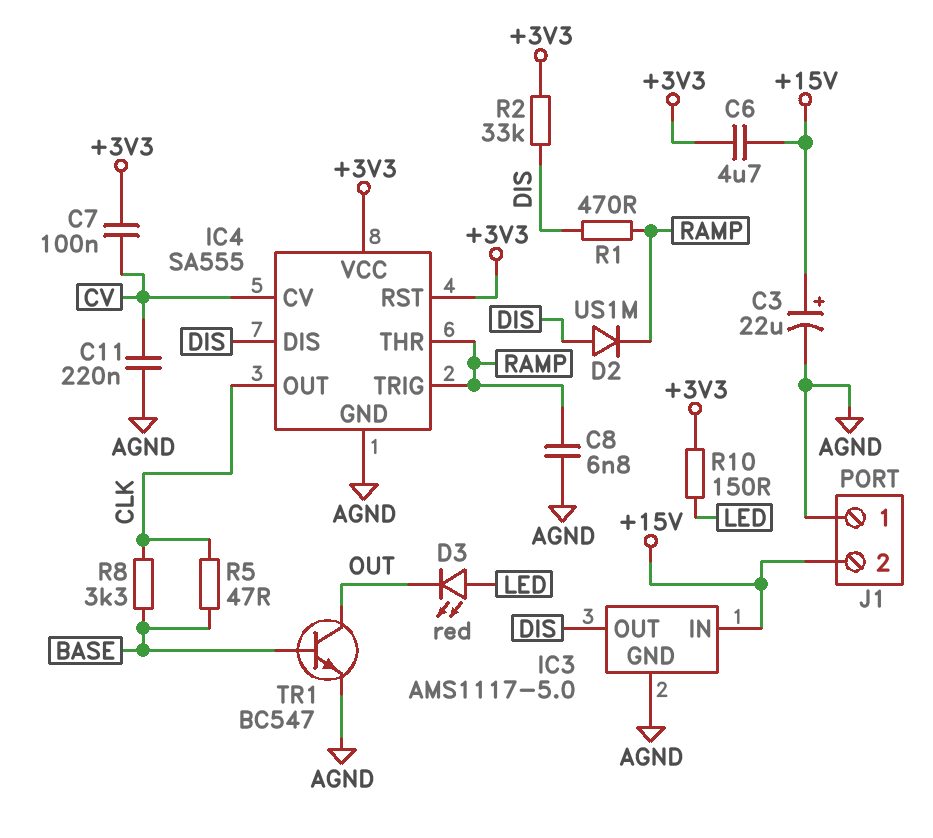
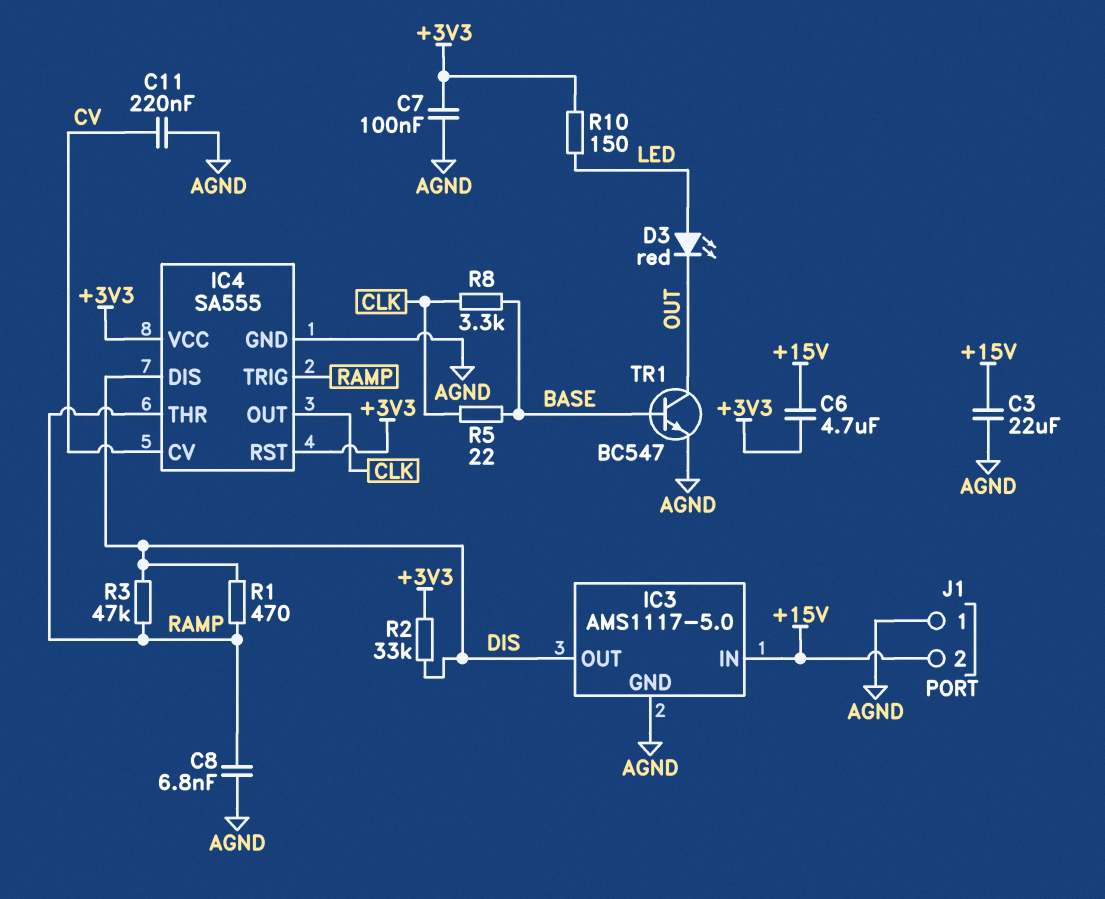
C3: 22uF (plus +15V, minus AGND) -> 22uF (+15V, AGND)
C7: 100nF (+3V3, CV) -> 100nF (+3V3, AGND)
D2: diode US1M (A DIS, K RAMP) -> none
R3: none -> 47k (DIS, RAMP)
R5: 47 (BASE, CLK) -> 22 (BASE, CLK)

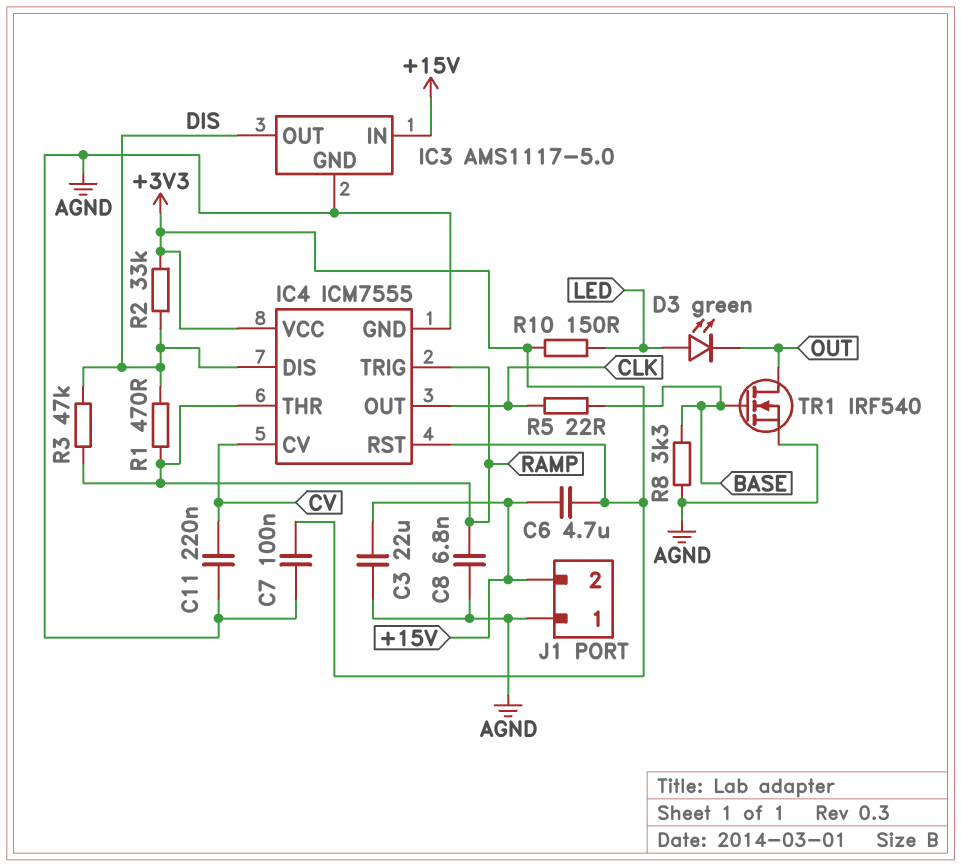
D3: LED red (A LED, K OUT) -> LED green (A LED, K OUT)
IC4: SA555 -> ICM7555
R8: 3.3k (BASE, CLK) -> 3.3k (AGND, BASE)
TR1: NPN BC547 (B BASE, C OUT, E AGND) -> NMOS IRF540 (G BASE, D OUT, S AGND)

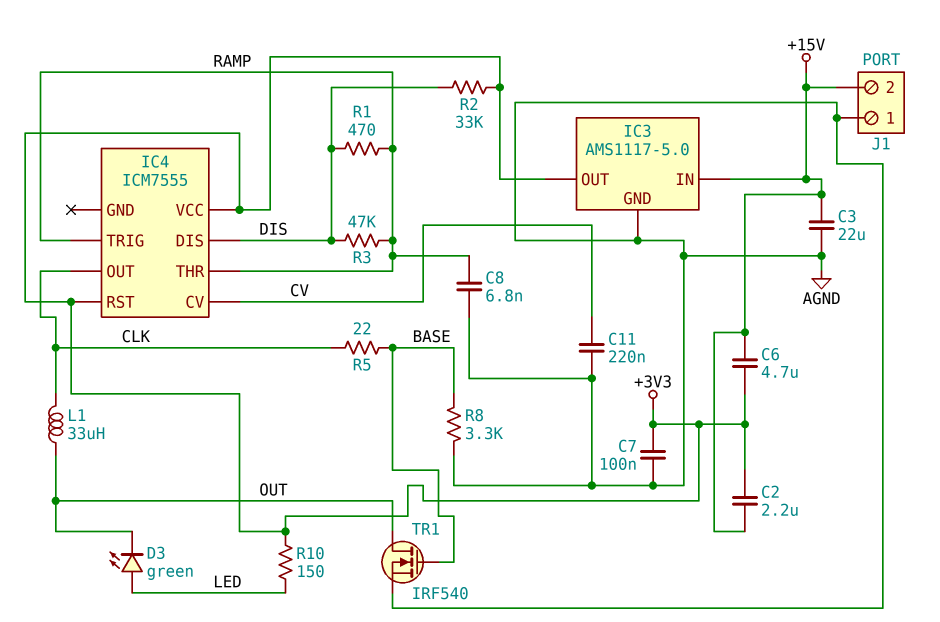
C2: none -> 2.2uF (+3V3, +15V)
IC3 pin OUT: DIS -> +3V3
IC4 pin GND: AGND -> none
L1: none -> 33uH (CLK, OUT)

